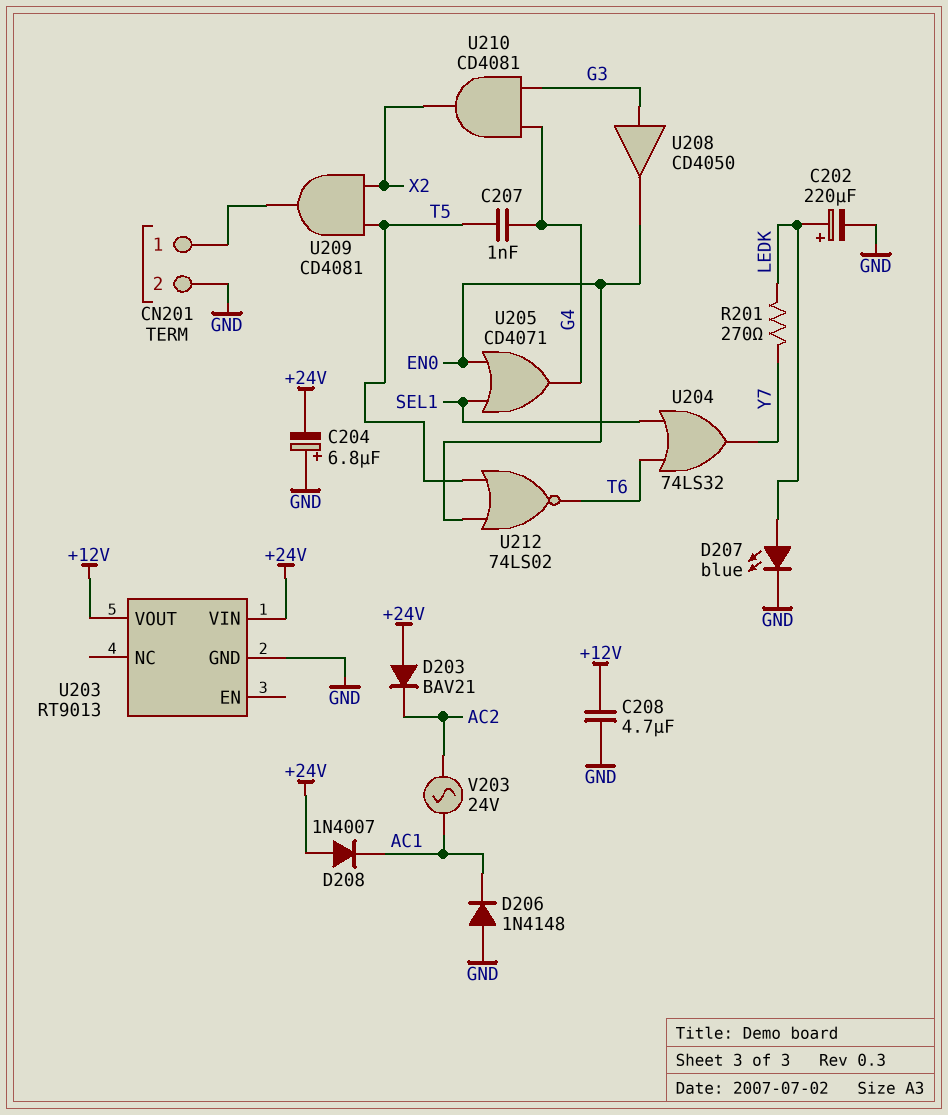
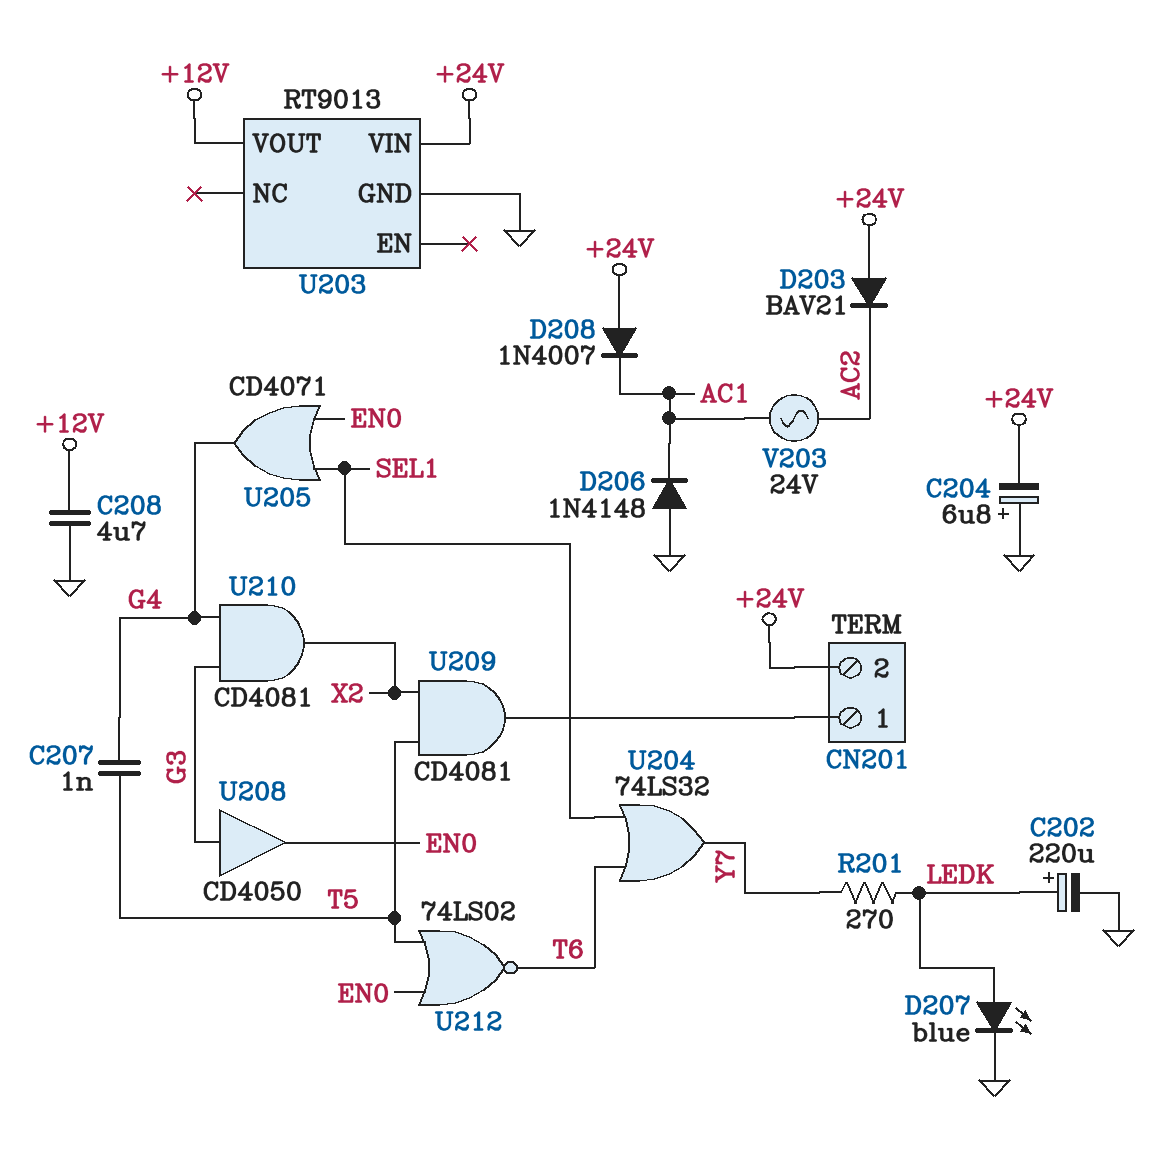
CN201 pin 2: GND -> +24V

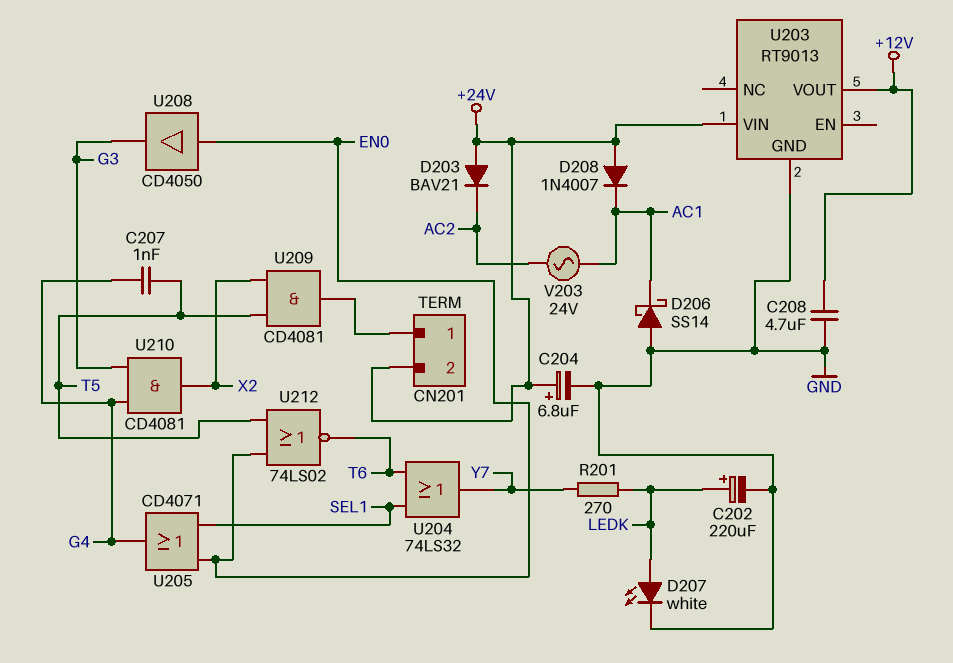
C204: 6.8uF (plus GND, minus +24V) -> 6.8uF (plus +24V, minus GND)
D206: diode 1N4148 (A GND, K AC1) -> schottky SS14 (A GND, K AC1)
D207: LED blue (A LEDK, K GND) -> LED white (A LEDK, K GND)
U208: buffer CD4050 (in G3, out EN0) -> buffer CD4050 (in EN0, out G3)

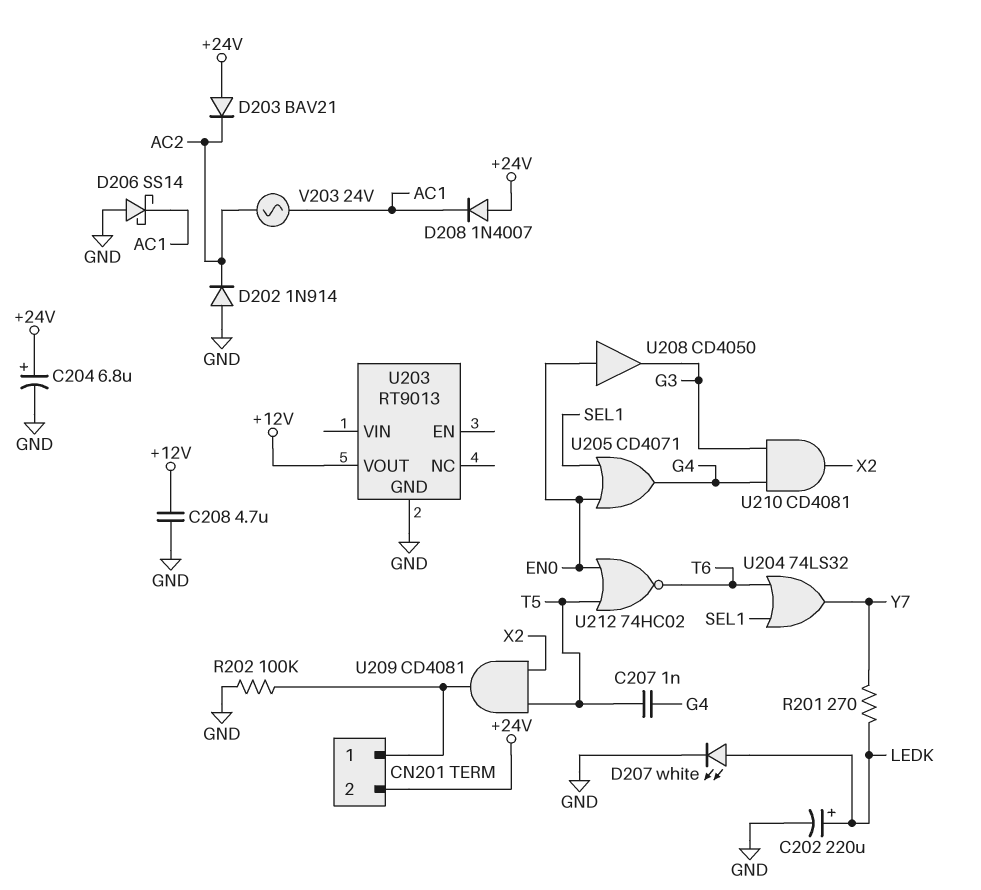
D202: none -> diode 1N914 (A GND, K AC2)
R202: none -> 100k (CN201/1, GND)
U203 pin VIN: +24V -> none
U212: NOR 74LS02 (in EN0, in T5, out T6) -> NOR 74HC02 (in EN0, in T5, out T6)

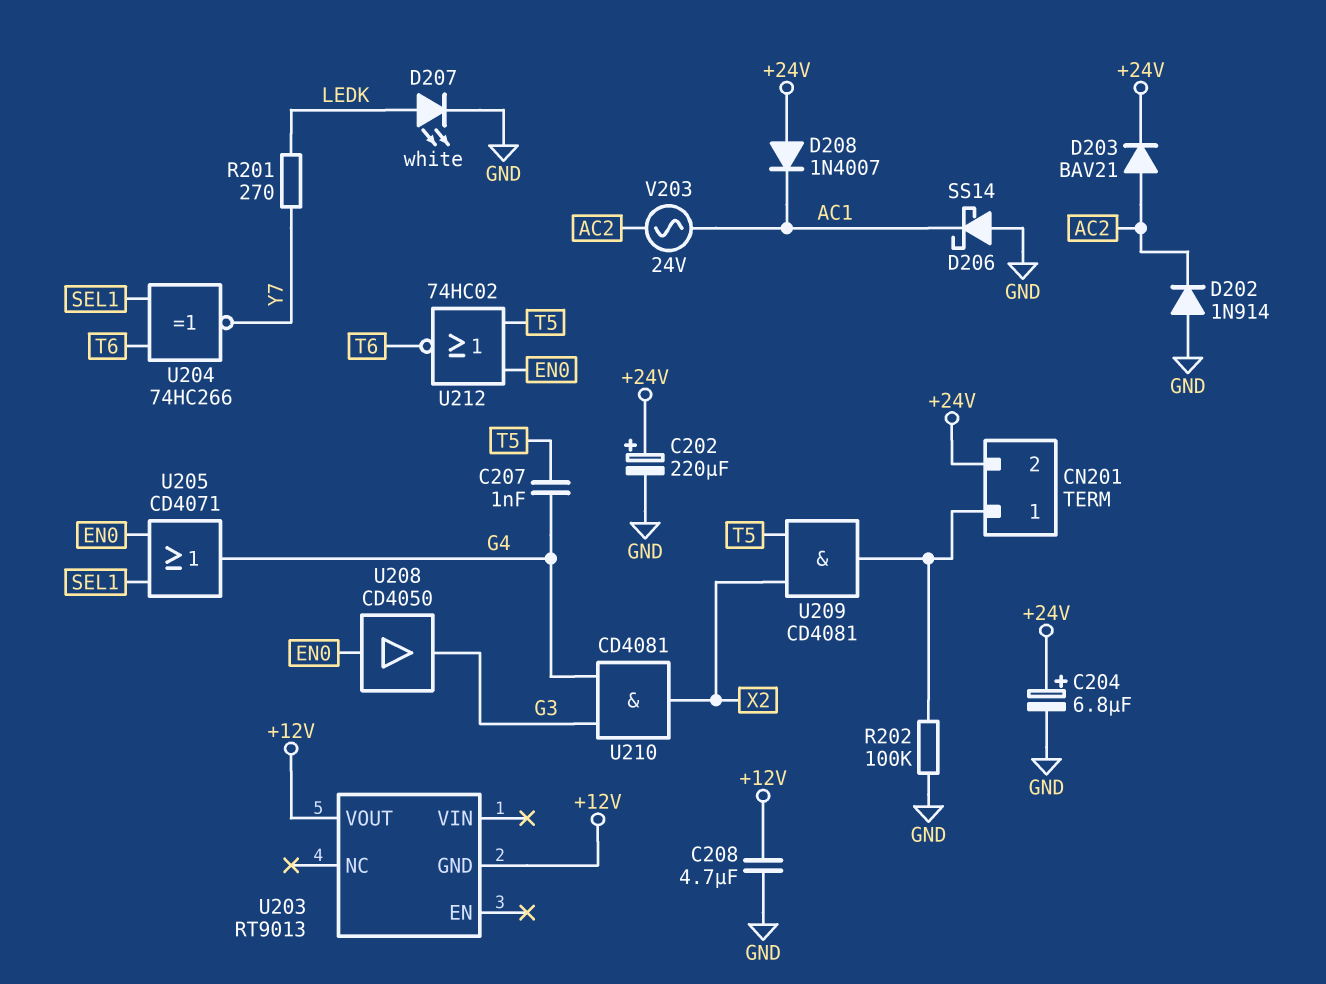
C202: 220uF (plus LEDK, minus GND) -> 220uF (plus +24V, minus GND)
D203: diode BAV21 (A +24V, K AC2) -> diode BAV21 (A AC2, K +24V)
U203 pin GND: GND -> +12V
U204: OR 74LS32 (in SEL1, in T6, out Y7) -> XNOR 74HC266 (in SEL1, in T6, out Y7)

